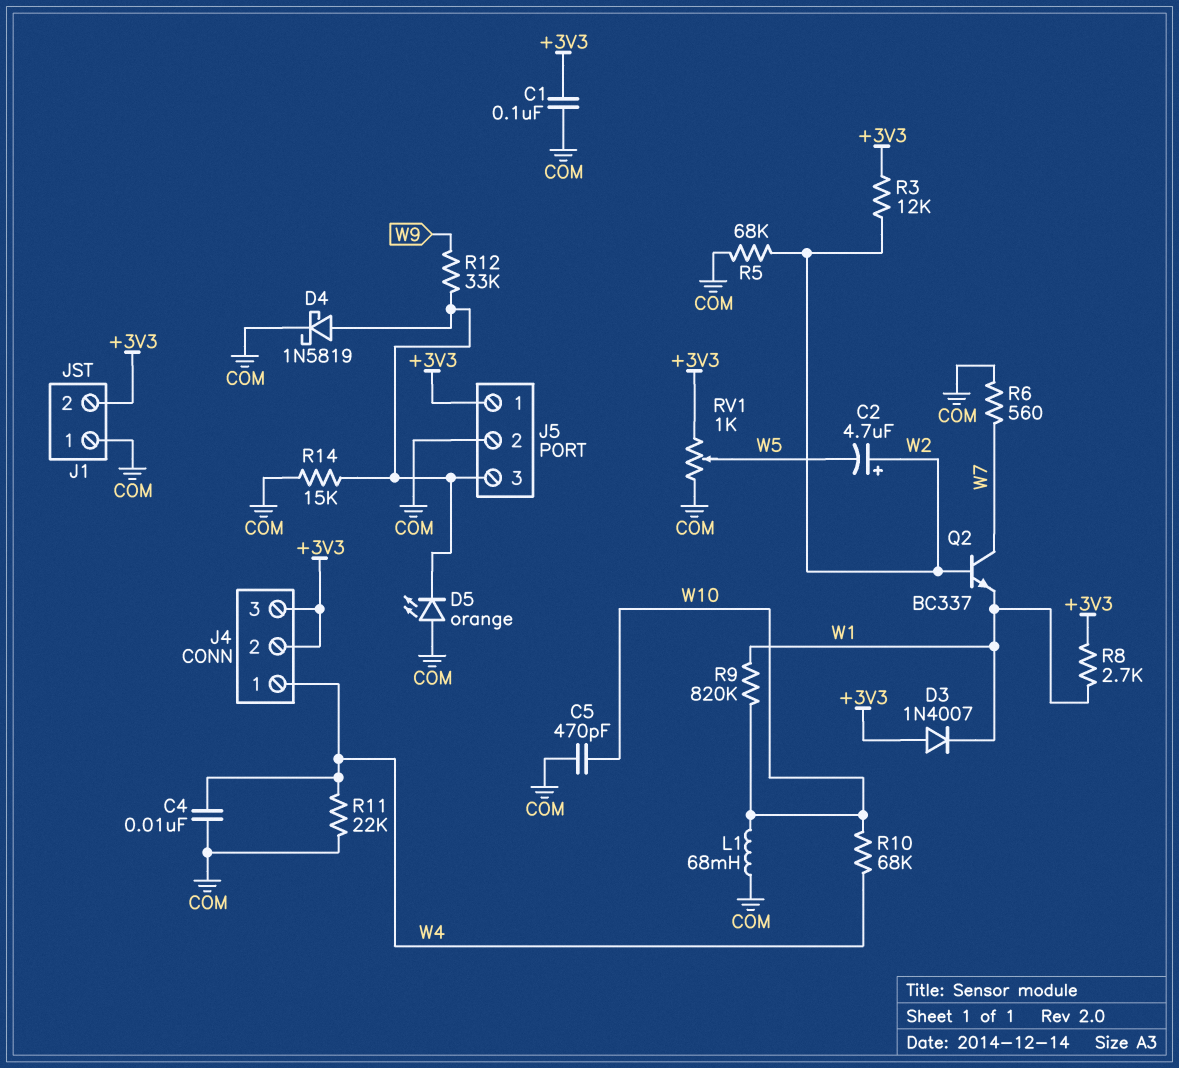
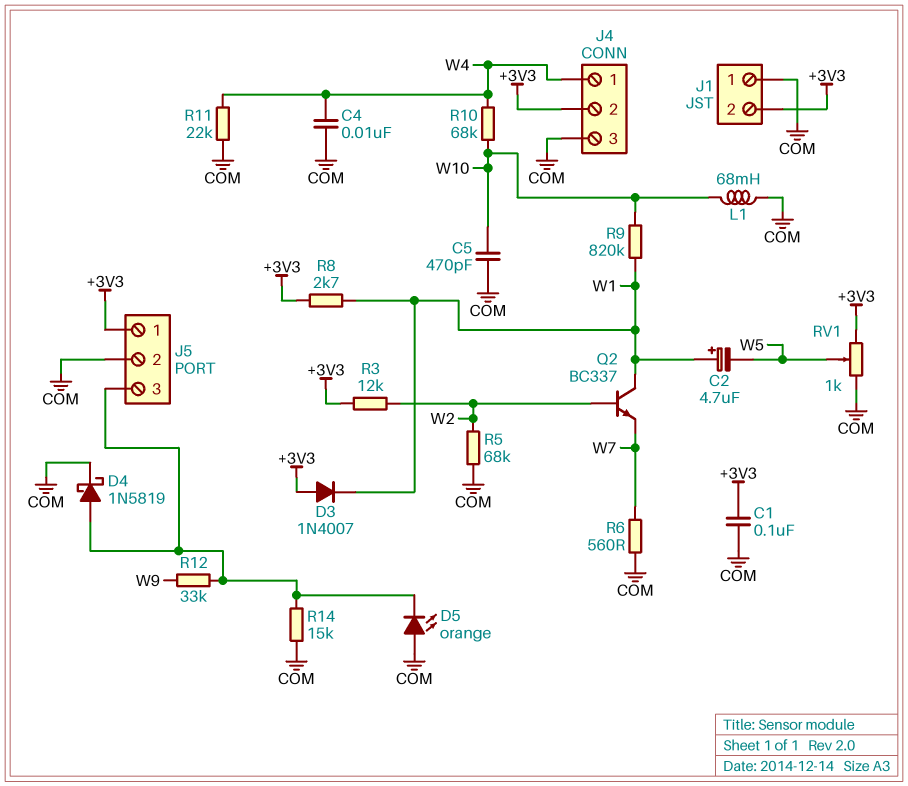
C2: 4.7uF (plus W2, minus W5) -> 4.7uF (plus W1, minus W5)
J4 pin 3: +3V3 -> COM
Q2: NPN BC337 (B W2, C W7, E W1) -> NPN BC337 (B W2, C W1, E W7)

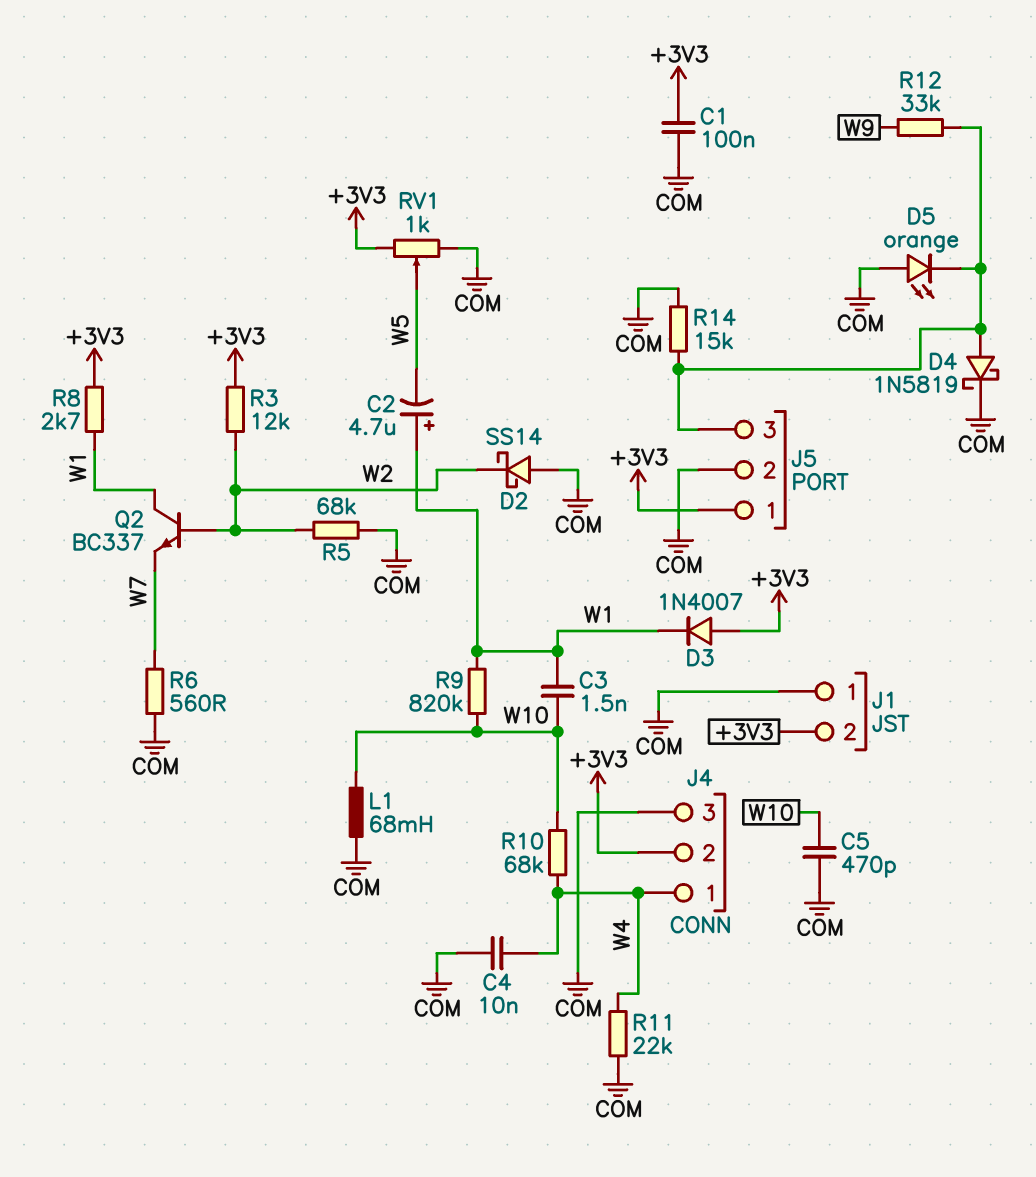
C3: none -> 1.5nF (W1, W10)
D2: none -> schottky SS14 (A COM, K W2)

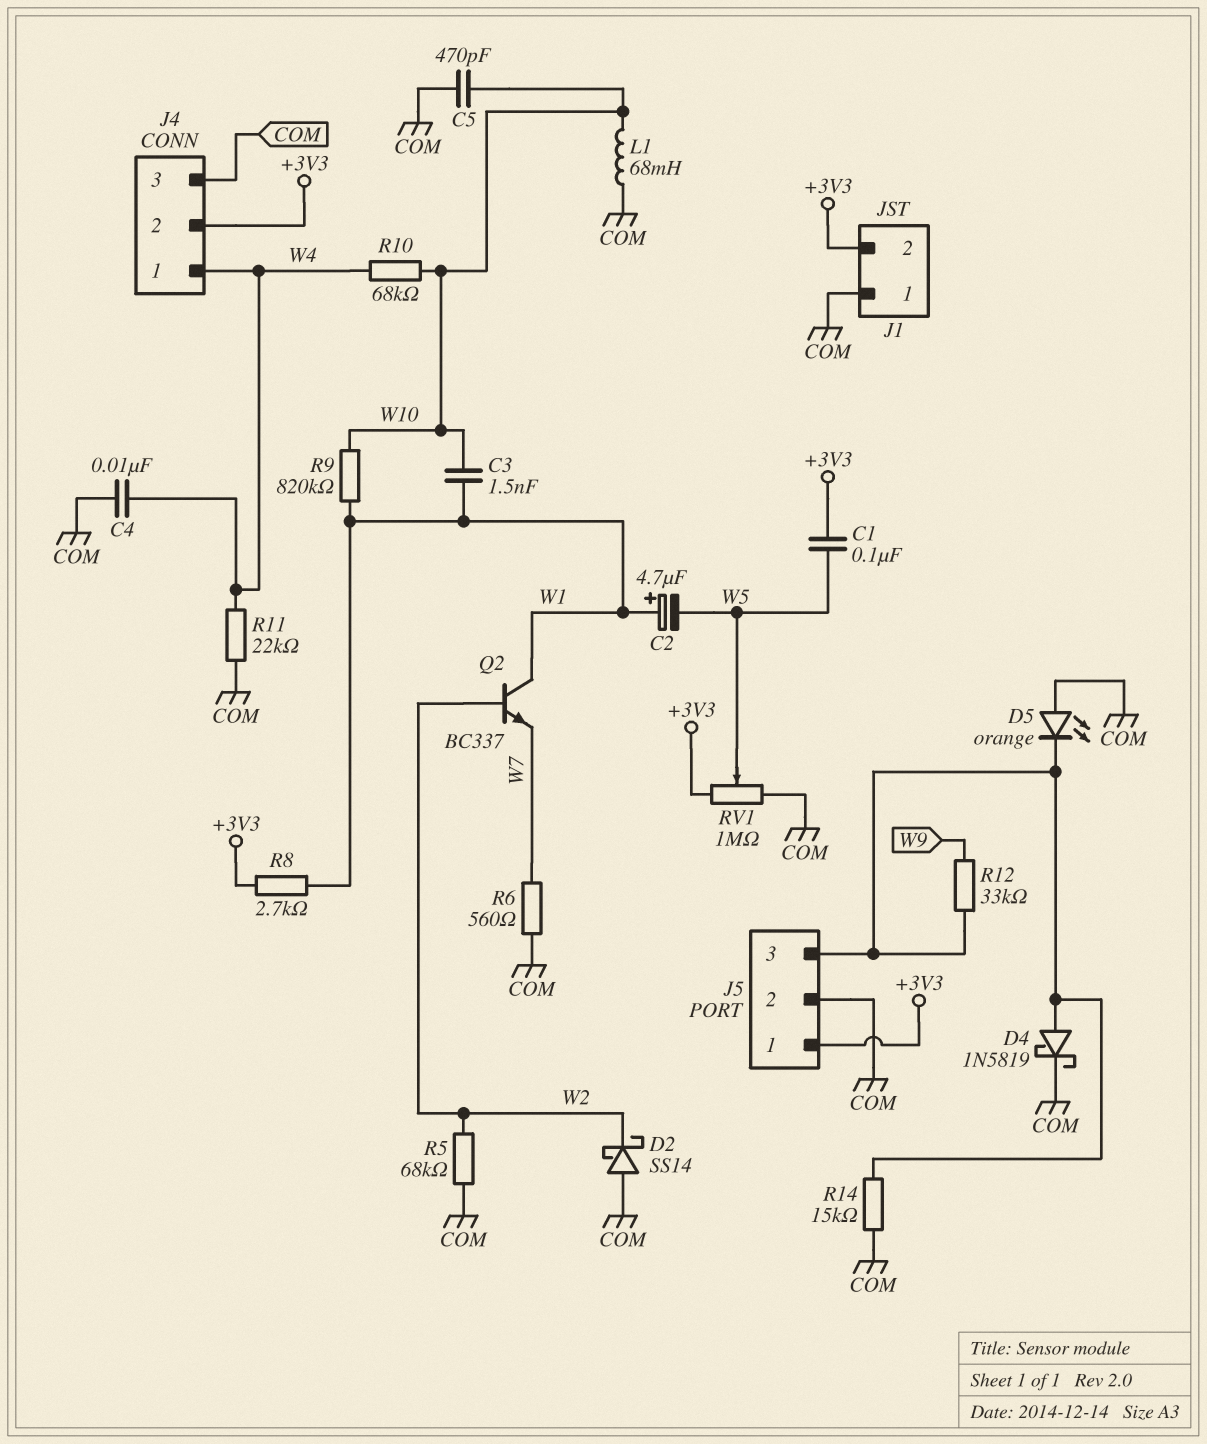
C1: 100nF (+3V3, COM) -> 100nF (+3V3, W5)
D3: diode 1N4007 (A +3V3, K W1) -> none
R3: 12k (+3V3, W2) -> none
RV1: 1k (+3V3, COM, wiper W5) -> 1M (+3V3, COM, wiper W5)

